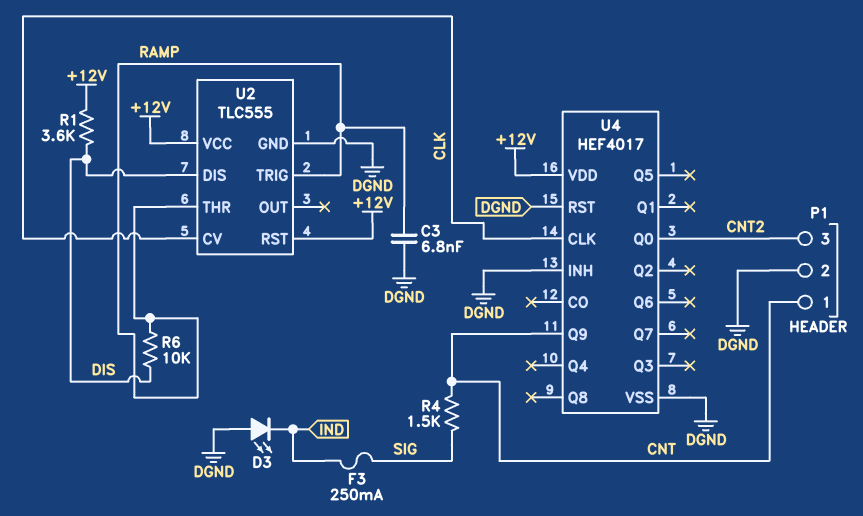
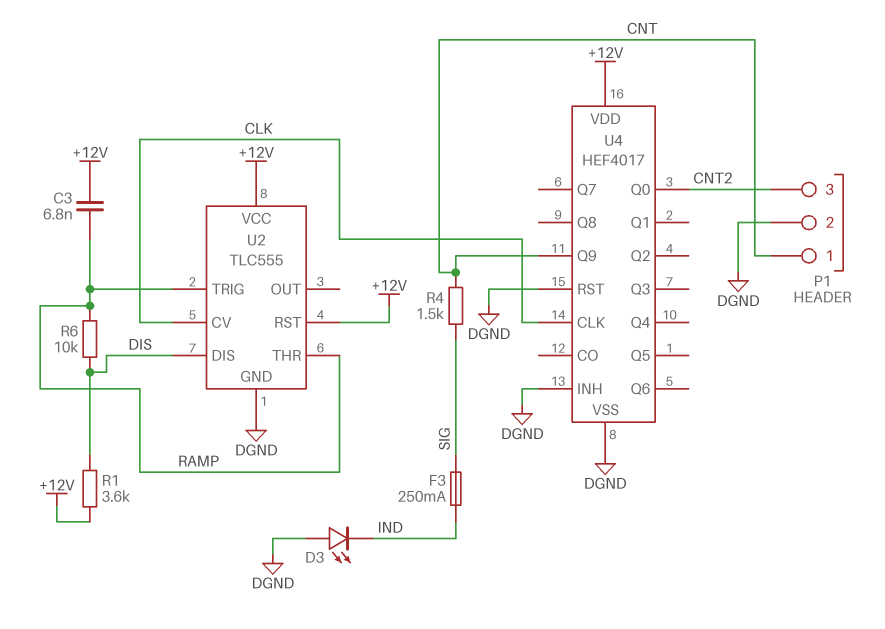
C3: 6.8nF (DGND, RAMP) -> 6.8nF (+12V, RAMP)

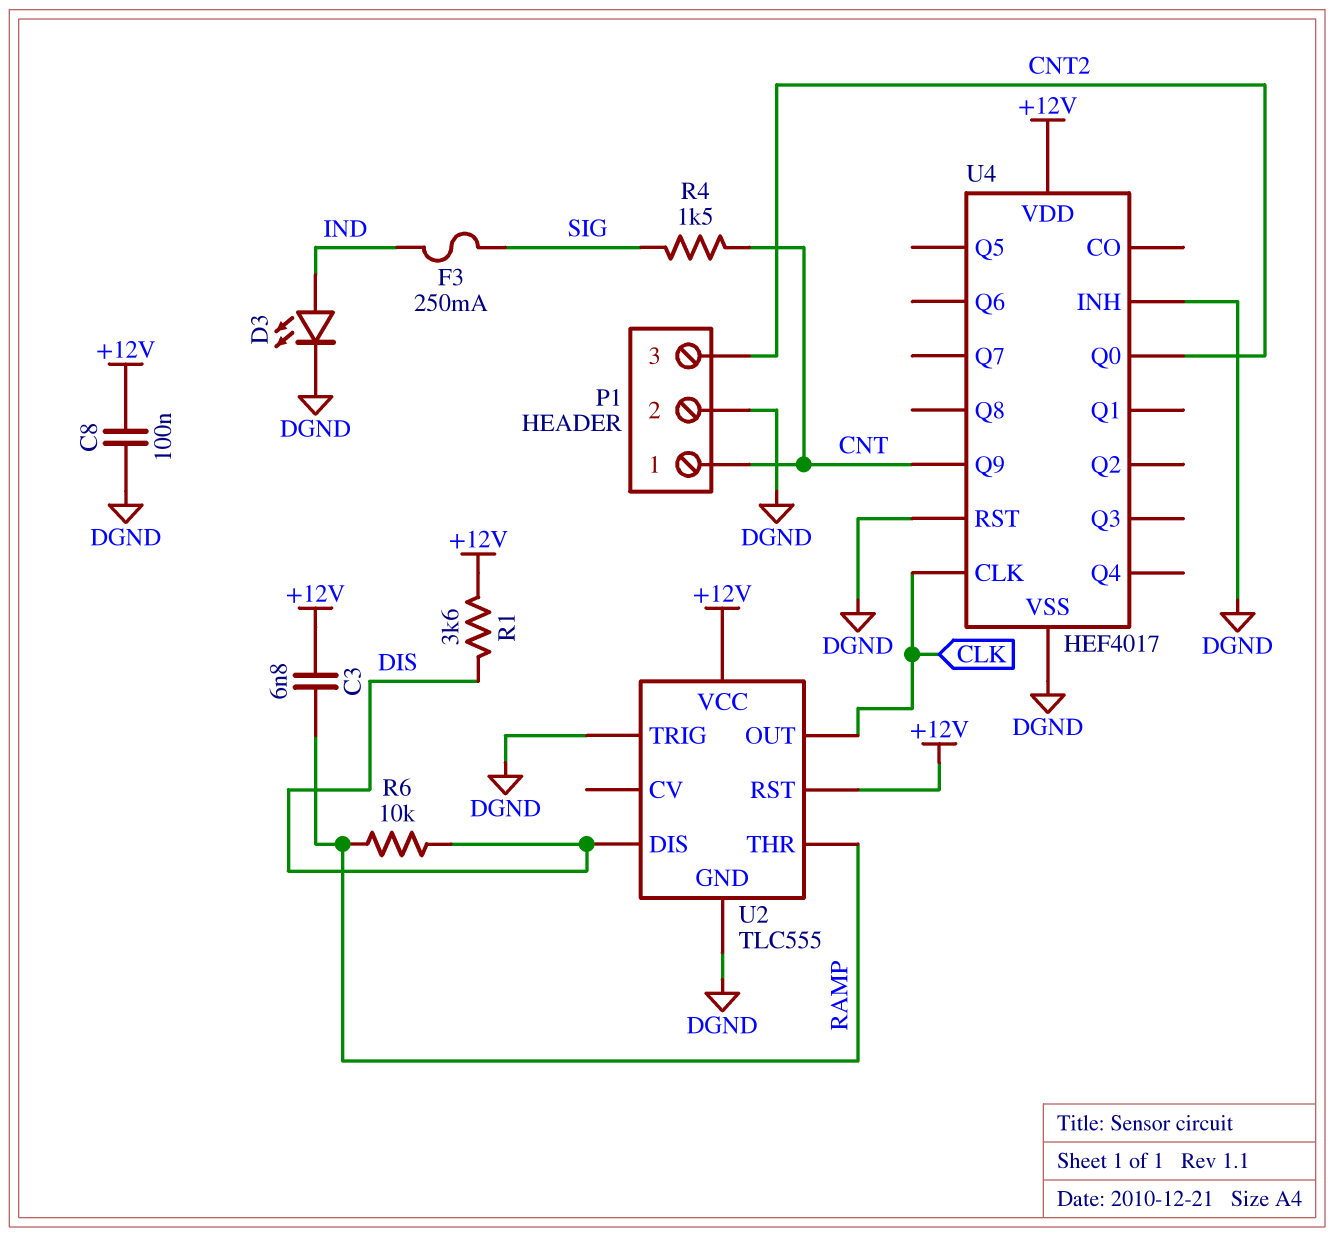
C8: none -> 100nF (+12V, DGND)
D3: LED (A DGND, K IND) -> LED (A IND, K DGND)
U2 pin CV: CLK -> none
U2 pin OUT: none -> CLK
U2 pin TRIG: RAMP -> DGND

